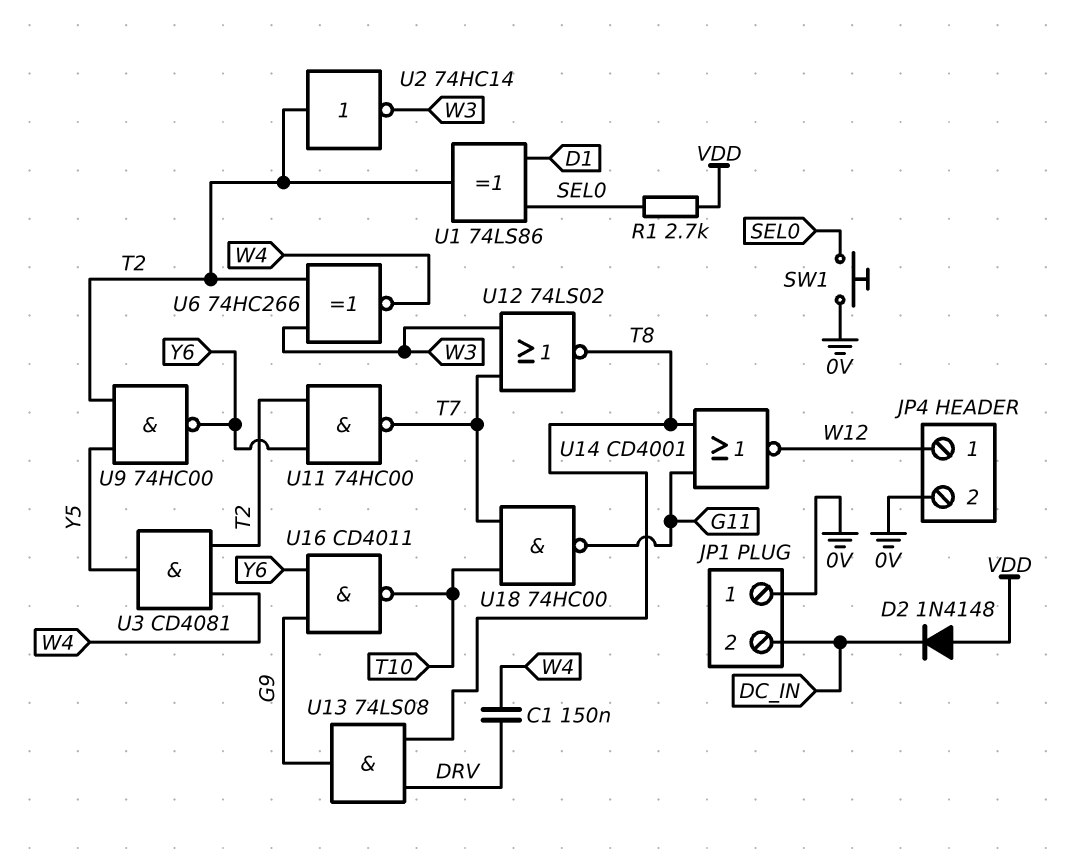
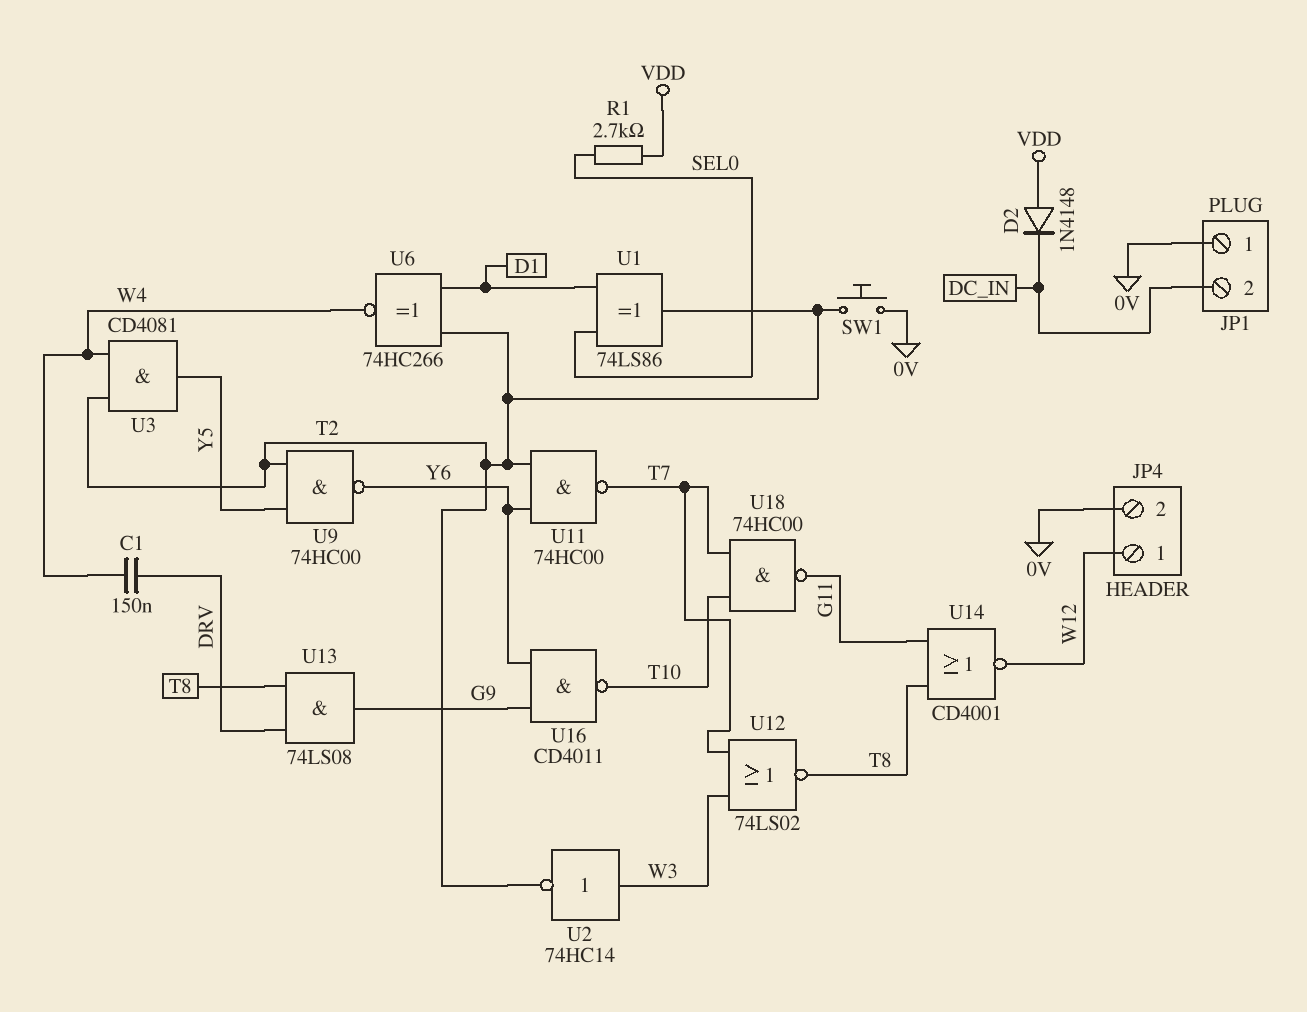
SW1: button (0V, SEL0) -> button (0V, T2)
U2: NOT 74HC14 (in T2, out W3) -> NOT 74HC14 (in W3, out T2)
U6: XNOR 74HC266 (in T2, in W3, out W4) -> XNOR 74HC266 (in D1, in T2, out W4)

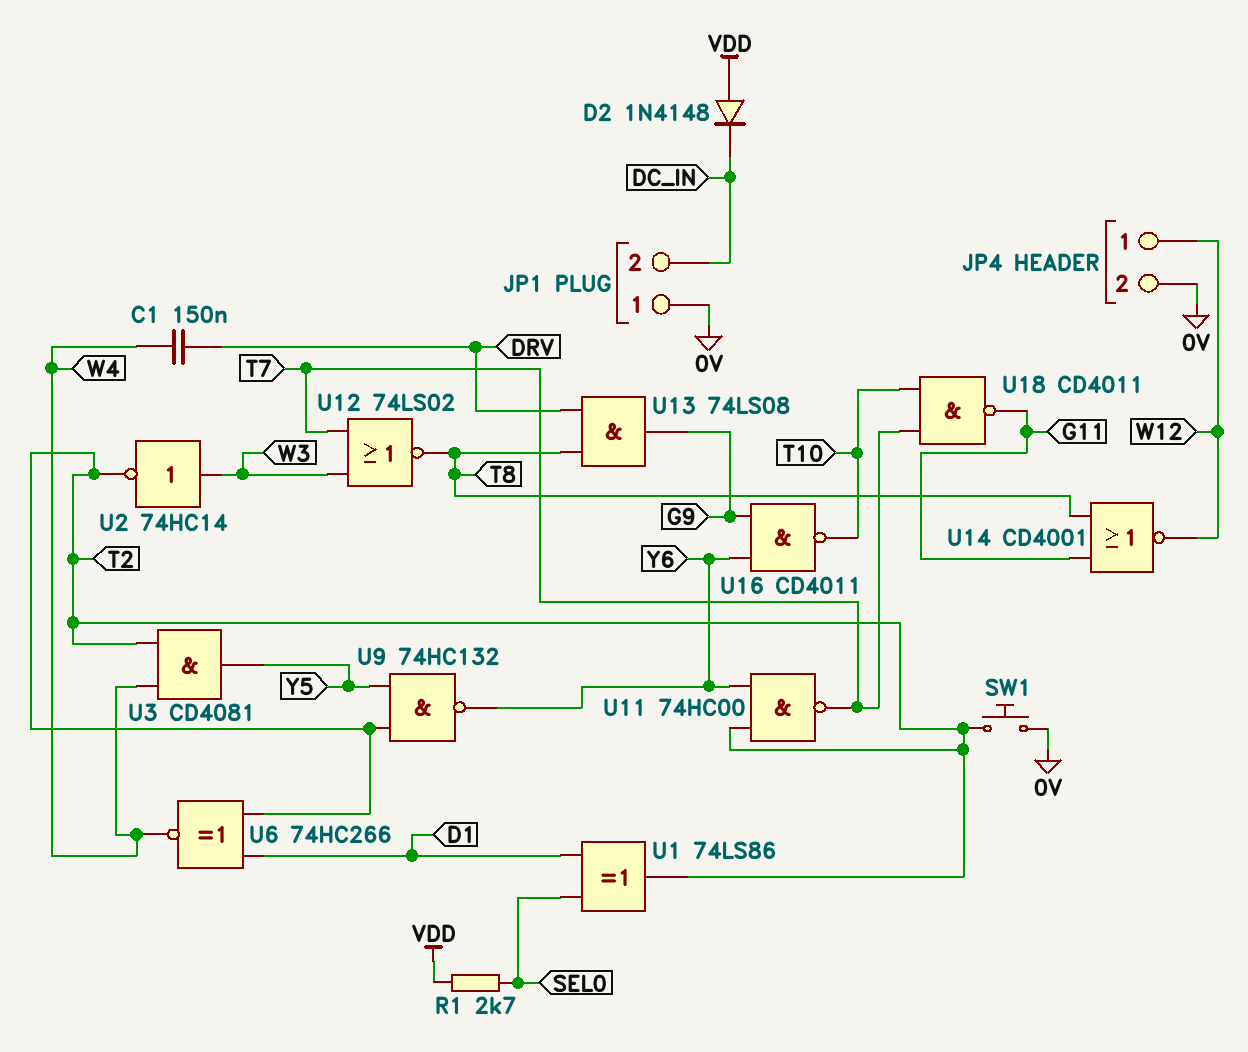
U9: NAND 74HC00 (in T2, in Y5, out Y6) -> NAND 74HC132 (in T2, in Y5, out Y6)
U18: NAND 74HC00 (in T7, in T10, out G11) -> NAND CD4011 (in T7, in T10, out G11)

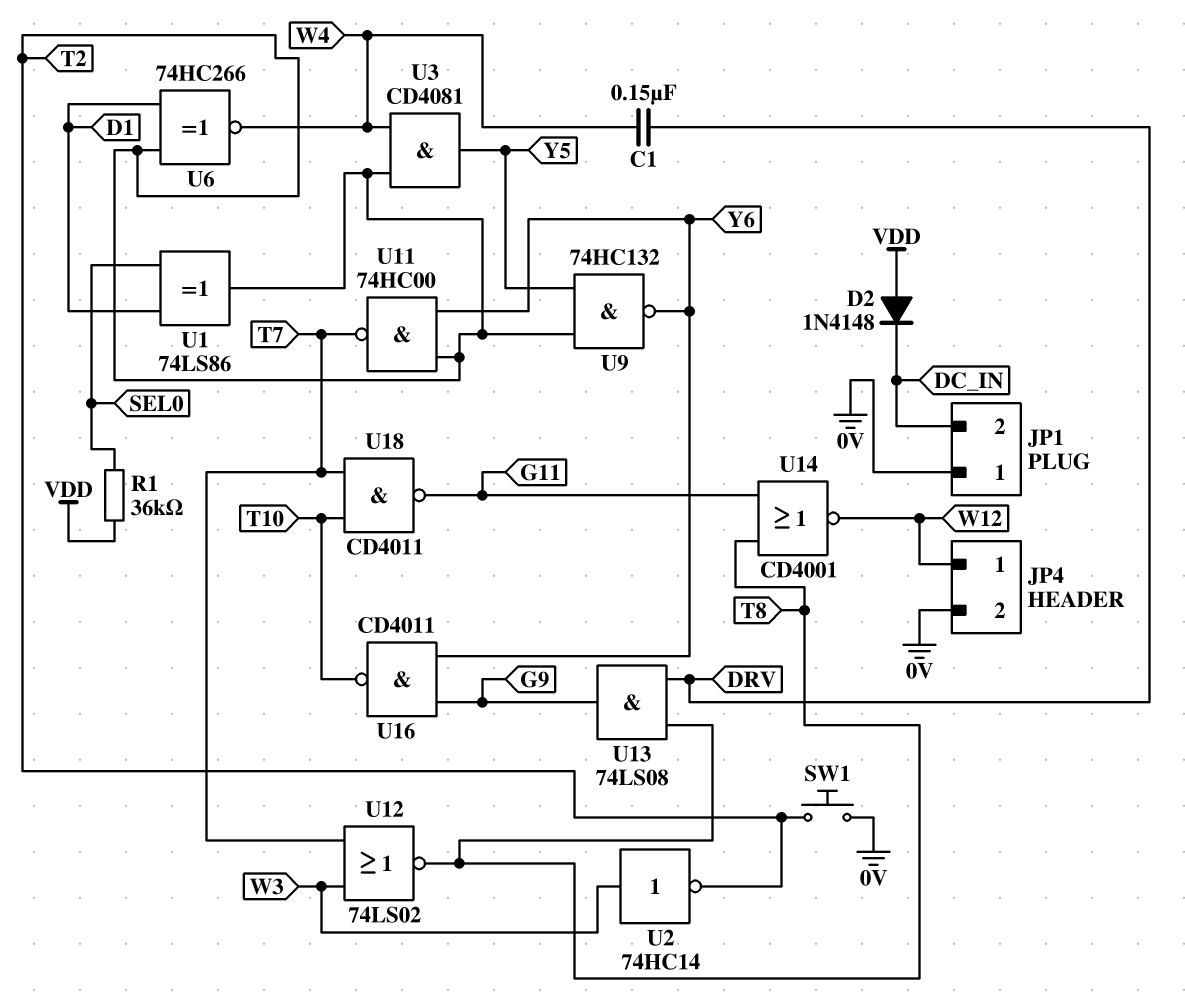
R1: 2.7k (SEL0, VDD) -> 36k (SEL0, VDD)

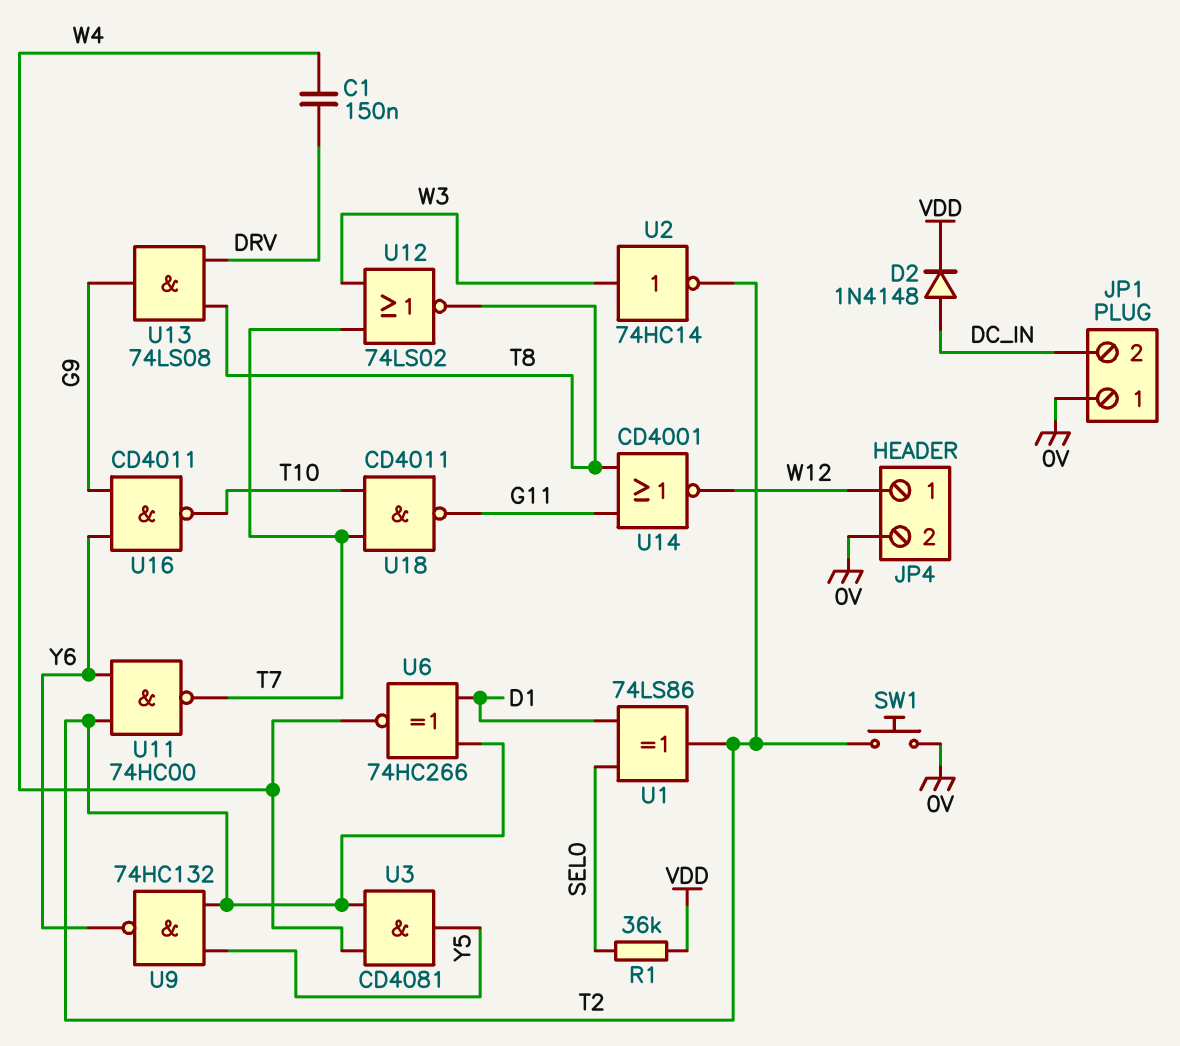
D2: diode 1N4148 (A VDD, K DC_IN) -> diode 1N4148 (A DC_IN, K VDD)

